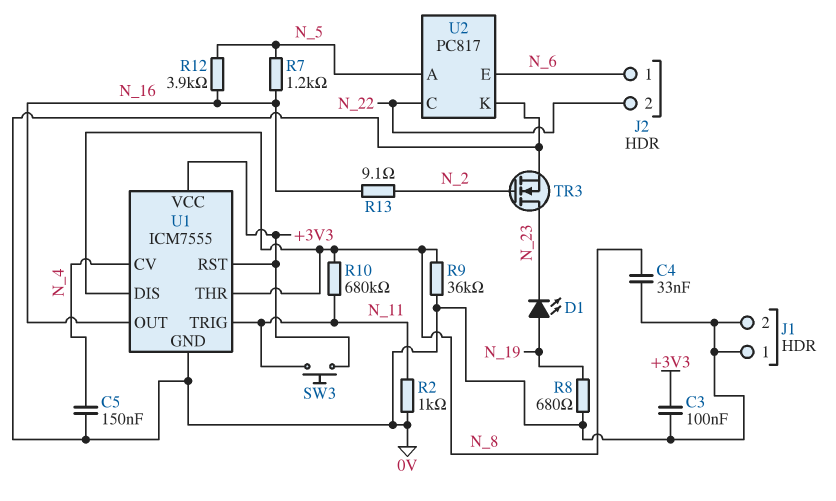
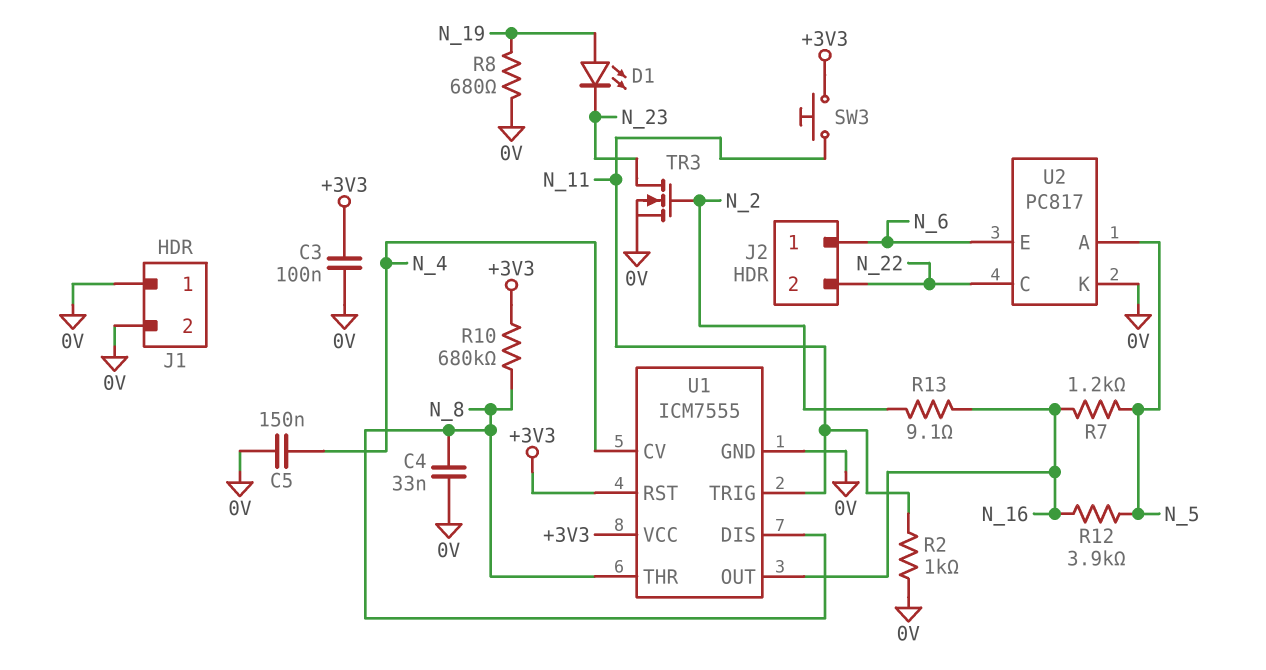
R9: 36k (0V, N_8) -> none
R10: 680k (N_8, N_11) -> 680k (+3V3, N_8)

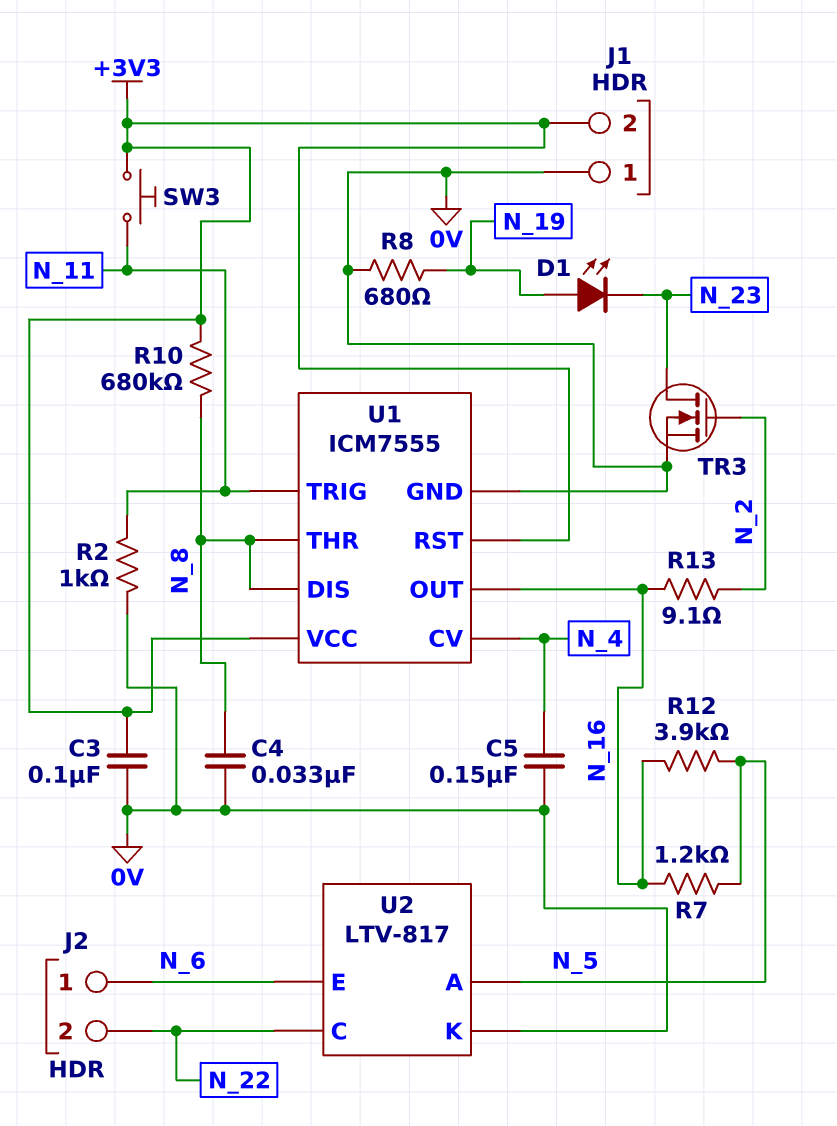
J1 pin 2: 0V -> +3V3
U2: PC817 -> LTV-817

